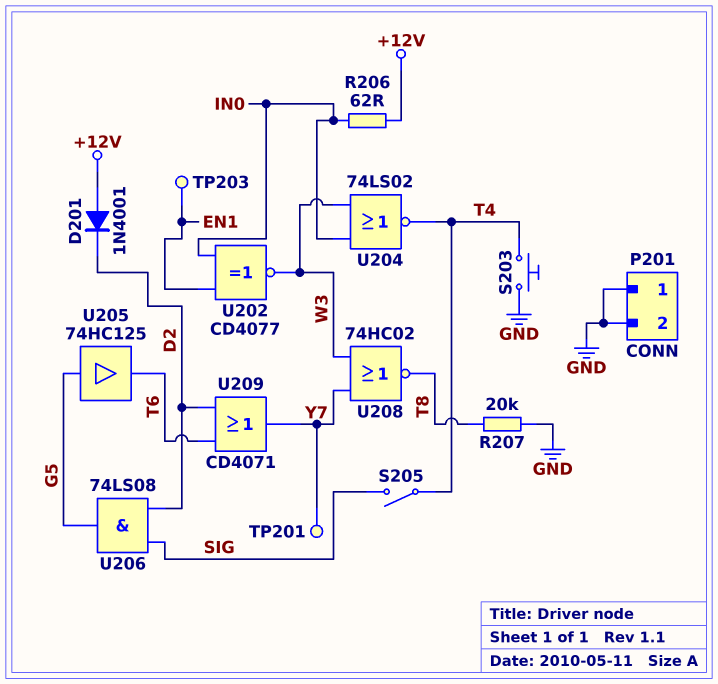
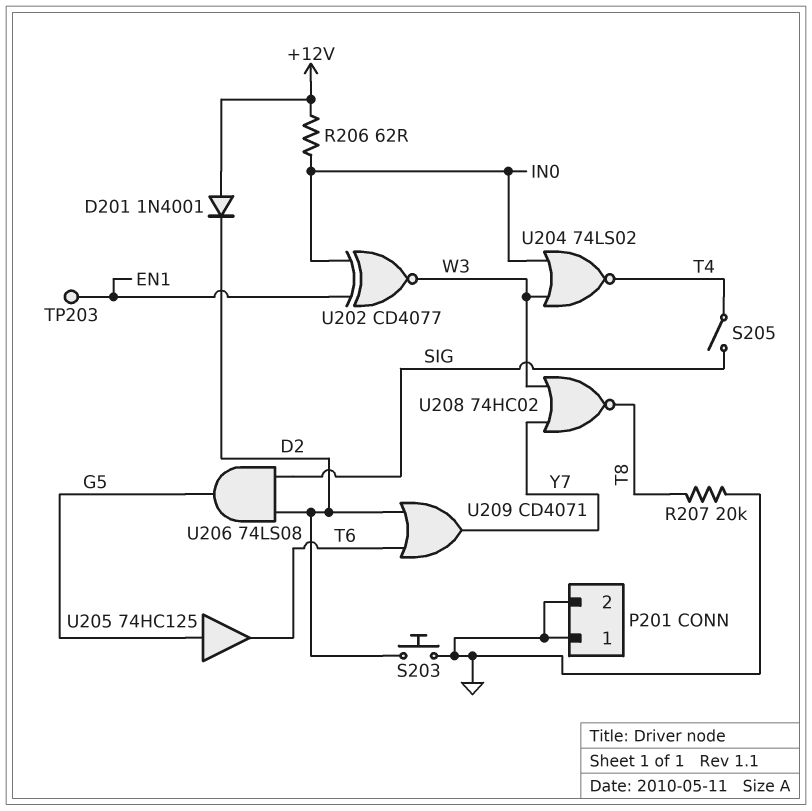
S203: button (GND, T4) -> button (D2, GND)
TP201: test point (Y7) -> none

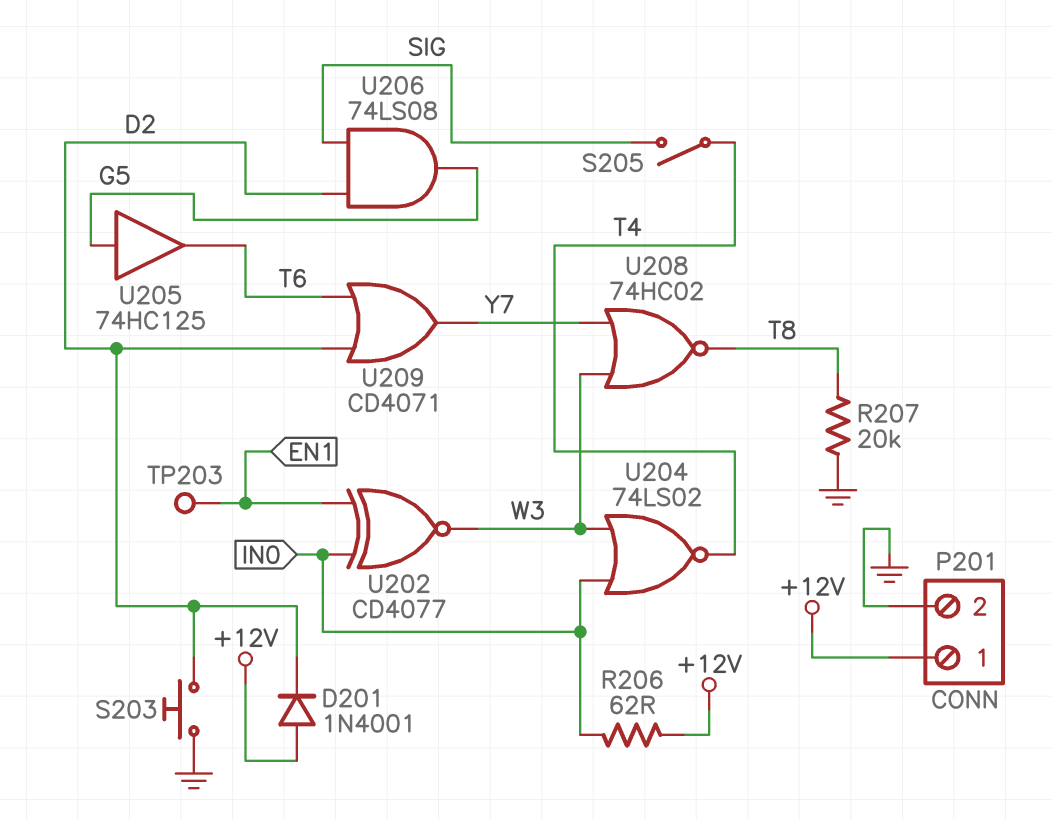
P201 pin 1: GND -> +12V

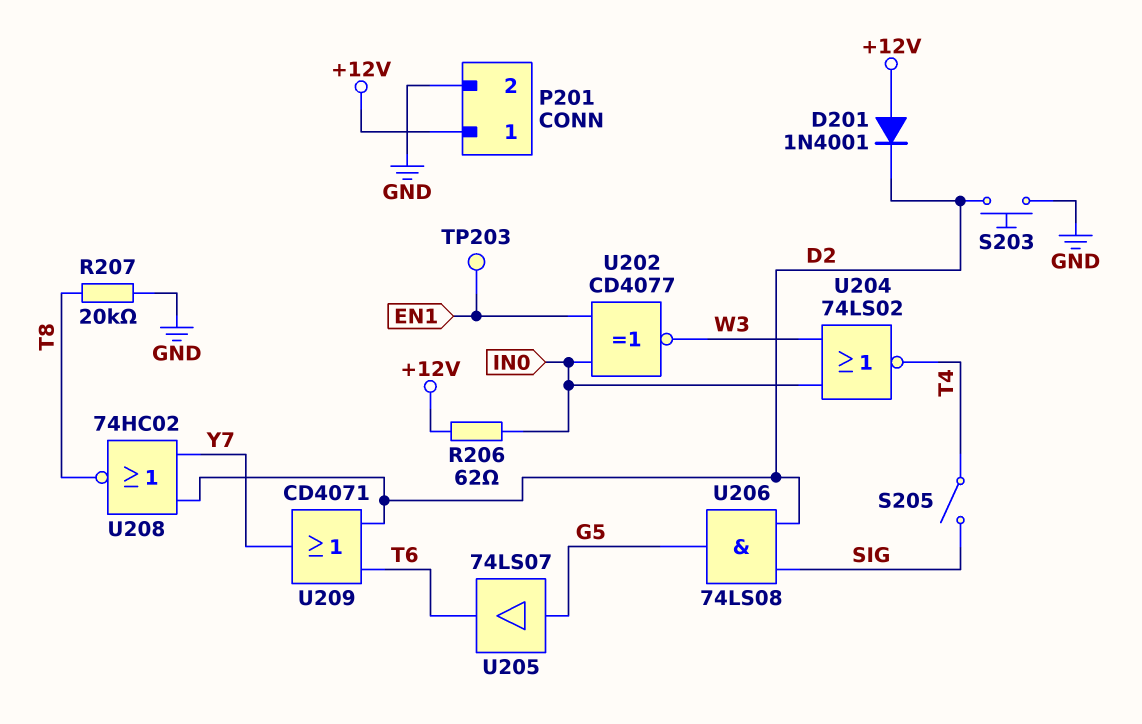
U205: buffer 74HC125 (in G5, out T6) -> buffer 74LS07 (in G5, out T6)
U208: NOR 74HC02 (in W3, in Y7, out T8) -> NOR 74HC02 (in D2, in Y7, out T8)

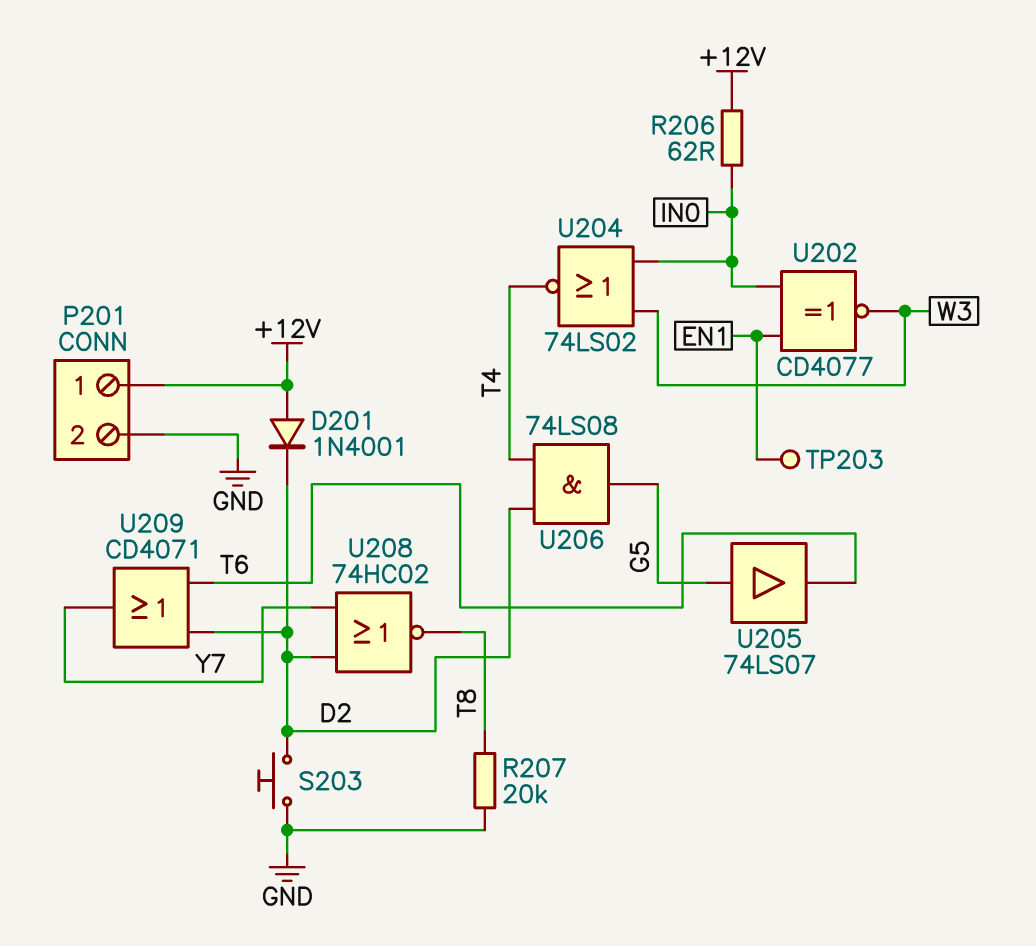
S205: switch (SIG, T4) -> none
U206: AND 74LS08 (in D2, in SIG, out G5) -> AND 74LS08 (in D2, in T4, out G5)

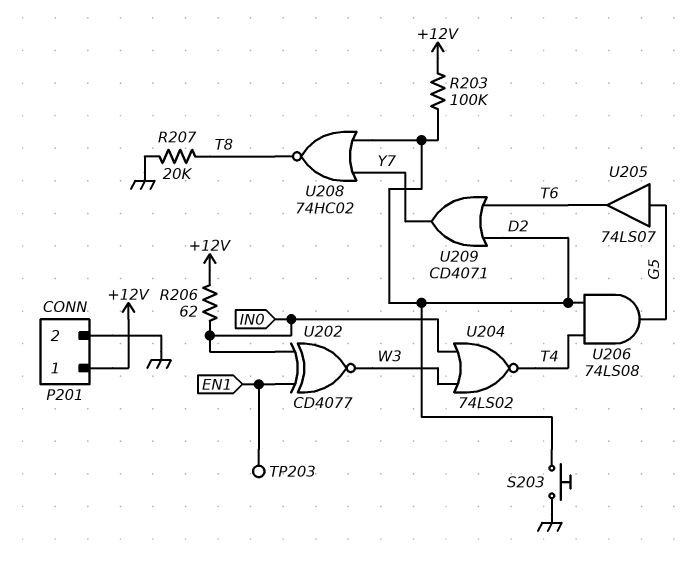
D201: diode 1N4001 (A +12V, K D2) -> none
R203: none -> 100k (+12V, D2)

